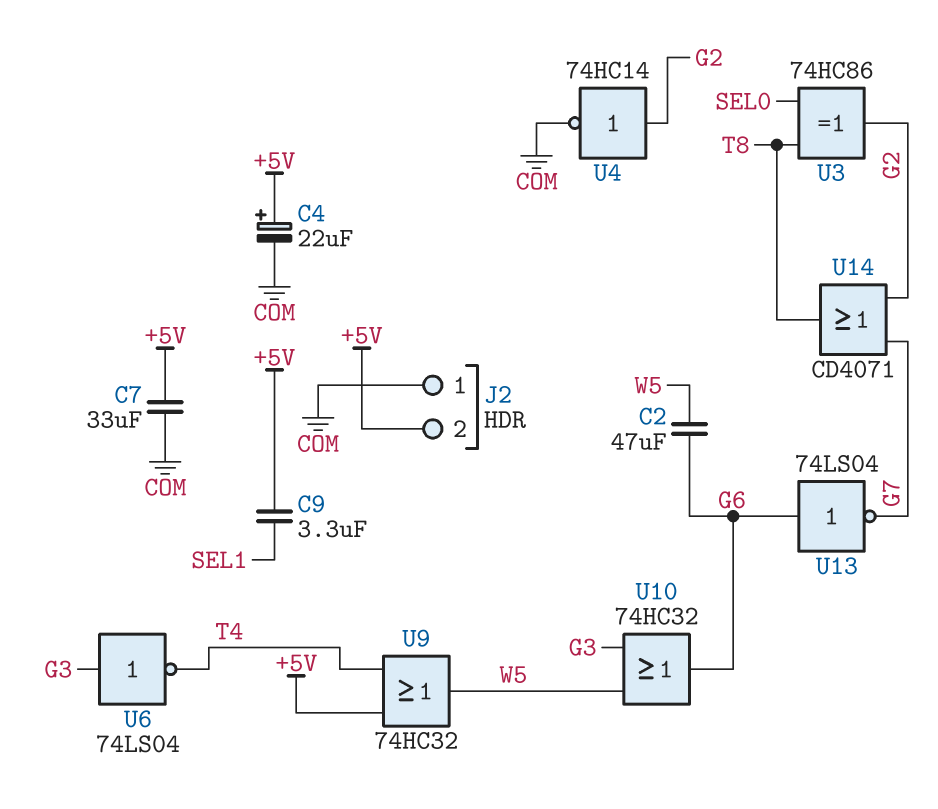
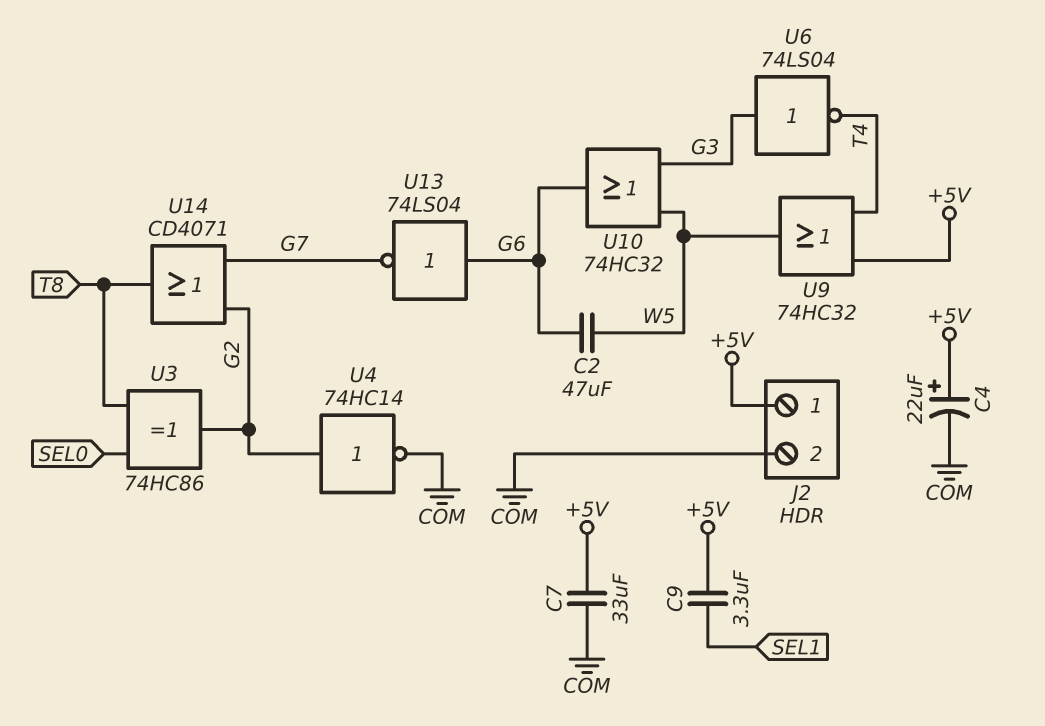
J2 pin 1: COM -> +5V
J2 pin 2: +5V -> COM

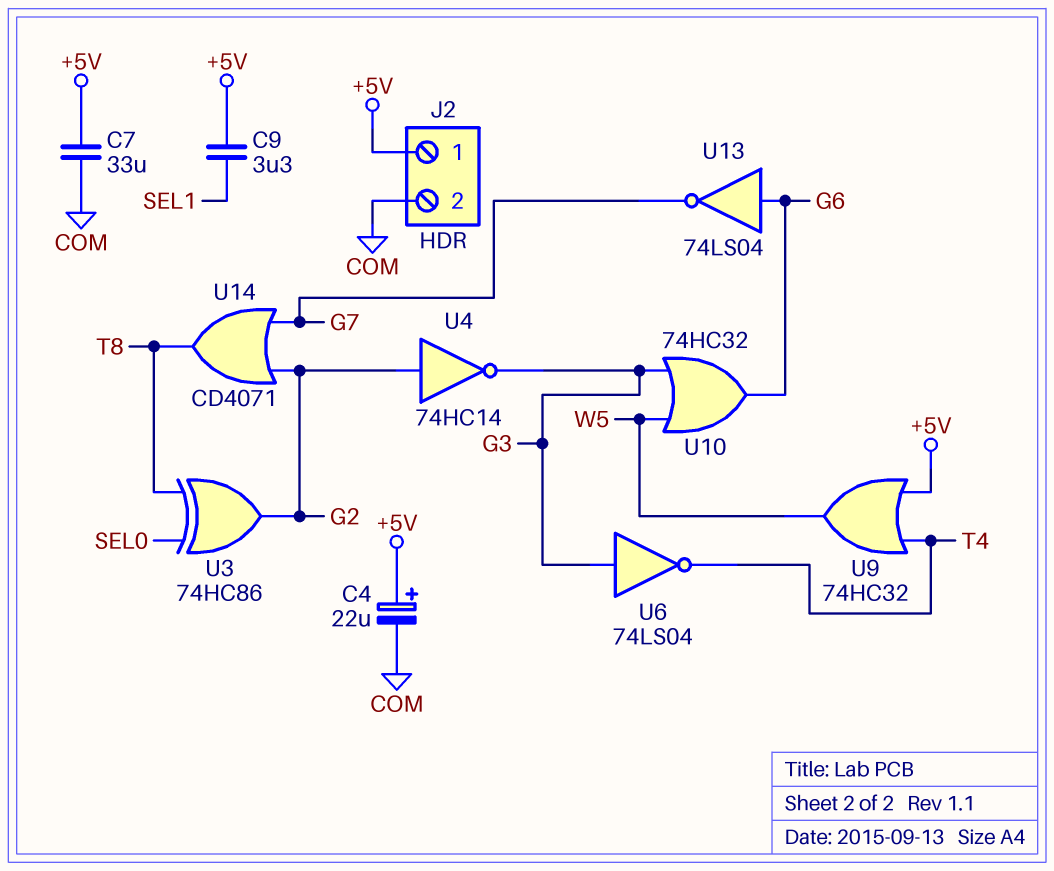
C2: 47uF (G6, W5) -> none
U4: NOT 74HC14 (in G2, out COM) -> NOT 74HC14 (in G2, out G3)

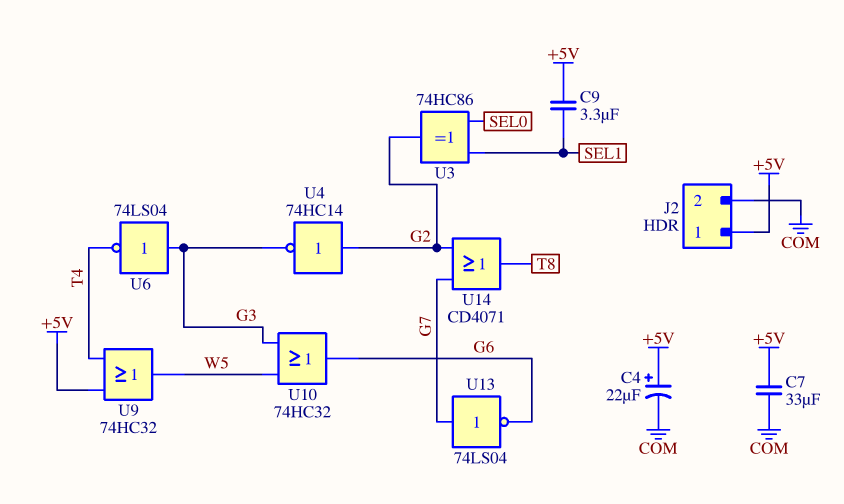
U3: XOR 74HC86 (in SEL0, in T8, out G2) -> XOR 74HC86 (in SEL0, in SEL1, out G2)
U13: NOT 74LS04 (in G6, out G7) -> NOT 74LS04 (in G7, out G6)

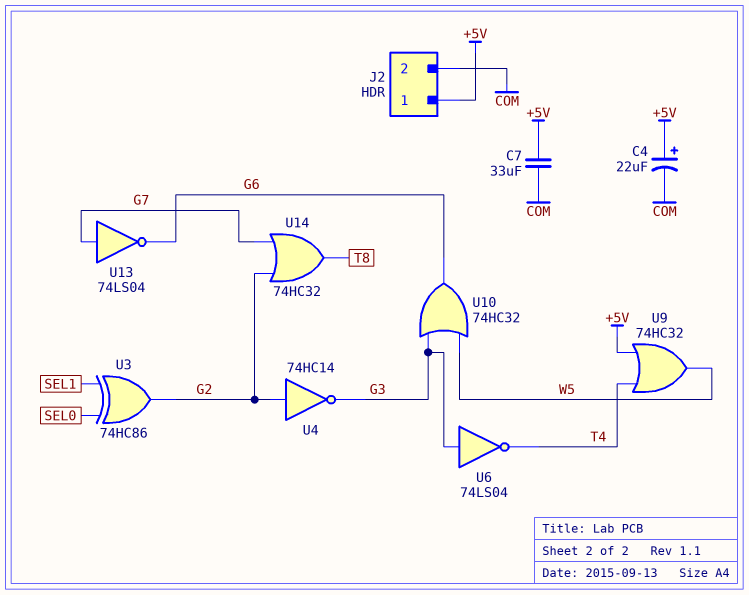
C9: 3.3uF (+5V, SEL1) -> none
U14: OR CD4071 (in G2, in G7, out T8) -> OR 74HC32 (in G2, in G7, out T8)

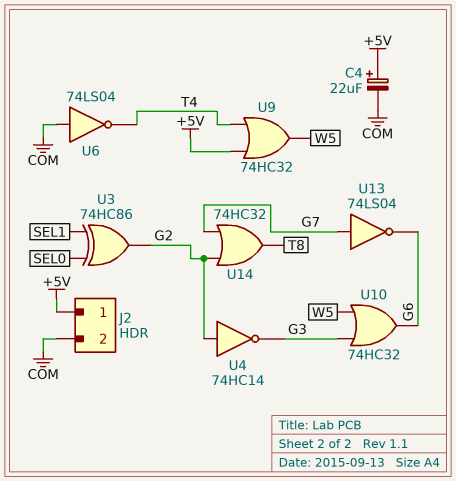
C7: 33uF (+5V, COM) -> none
U6: NOT 74LS04 (in G3, out T4) -> NOT 74LS04 (in COM, out T4)

